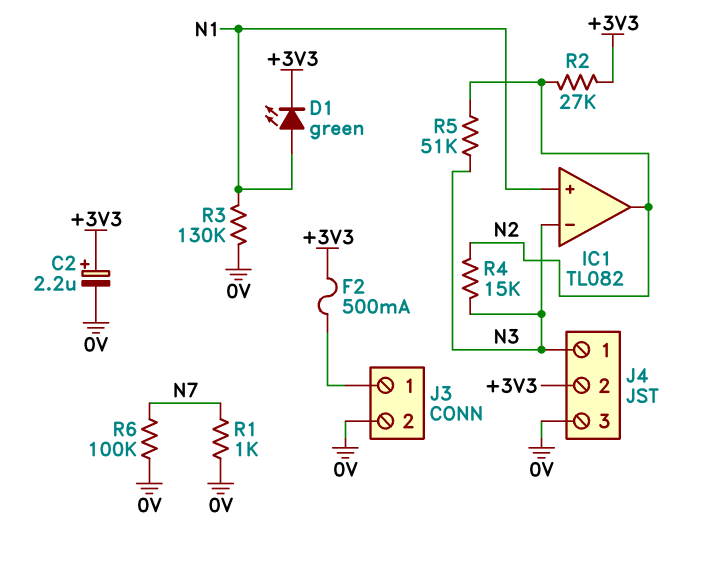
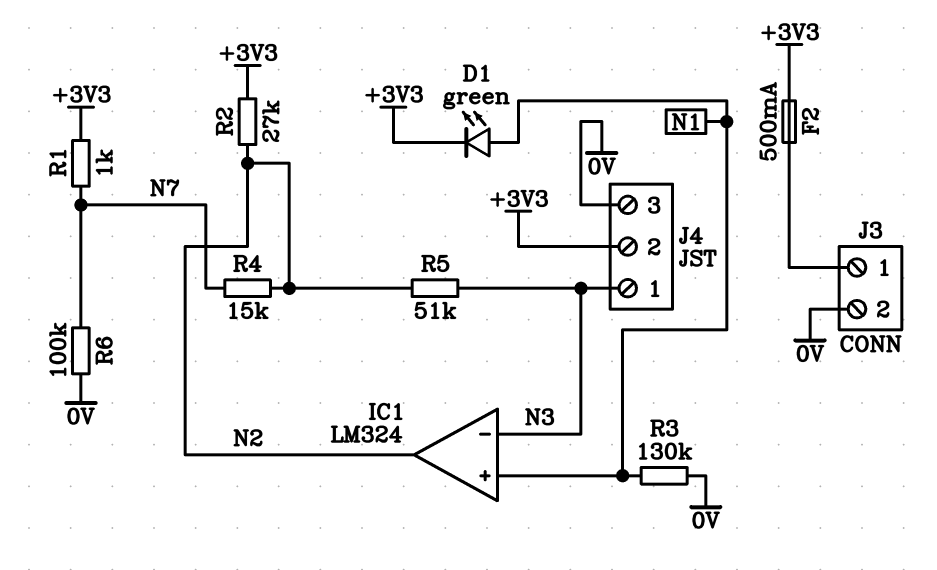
C2: 2.2uF (plus +3V3, minus 0V) -> none
IC1: TL082 -> LM324
R1: 1k (0V, N7) -> 1k (+3V3, N7)
R4: 15k (N2, N3) -> 15k (N2, N7)

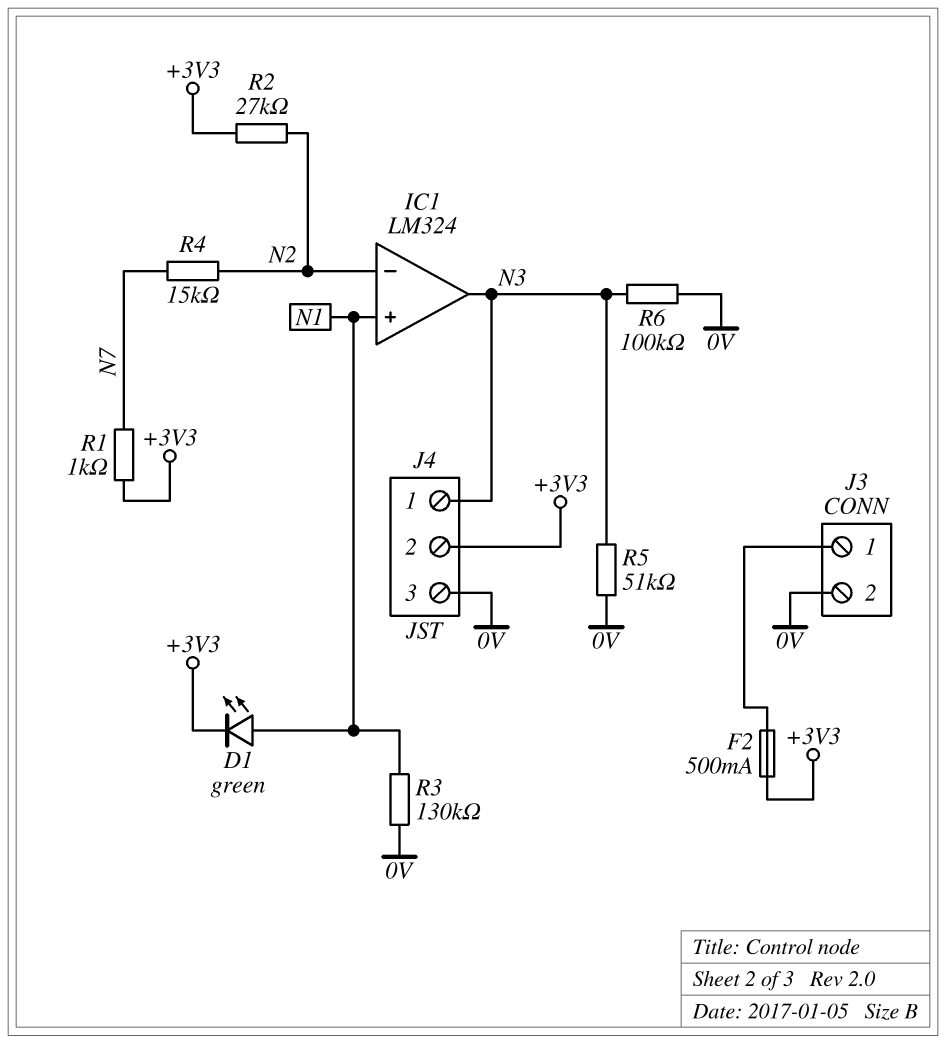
IC1 pin in-: N3 -> N2
IC1 pin out: N2 -> N3
R5: 51k (N2, N3) -> 51k (0V, N3)
R6: 100k (0V, N7) -> 100k (0V, N3)

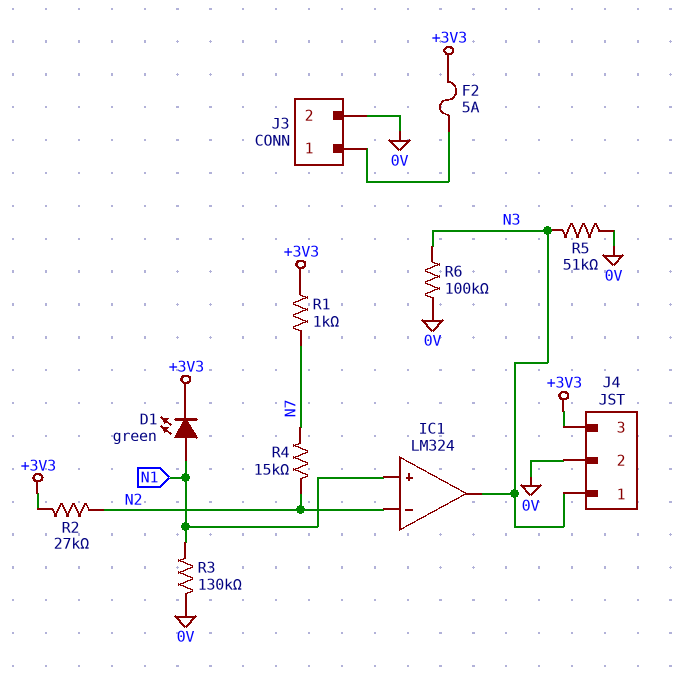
F2: 500mA (+3V3, J3/1) -> 5A (+3V3, J3/1)
J4 pin 2: +3V3 -> 0V
J4 pin 3: 0V -> +3V3

